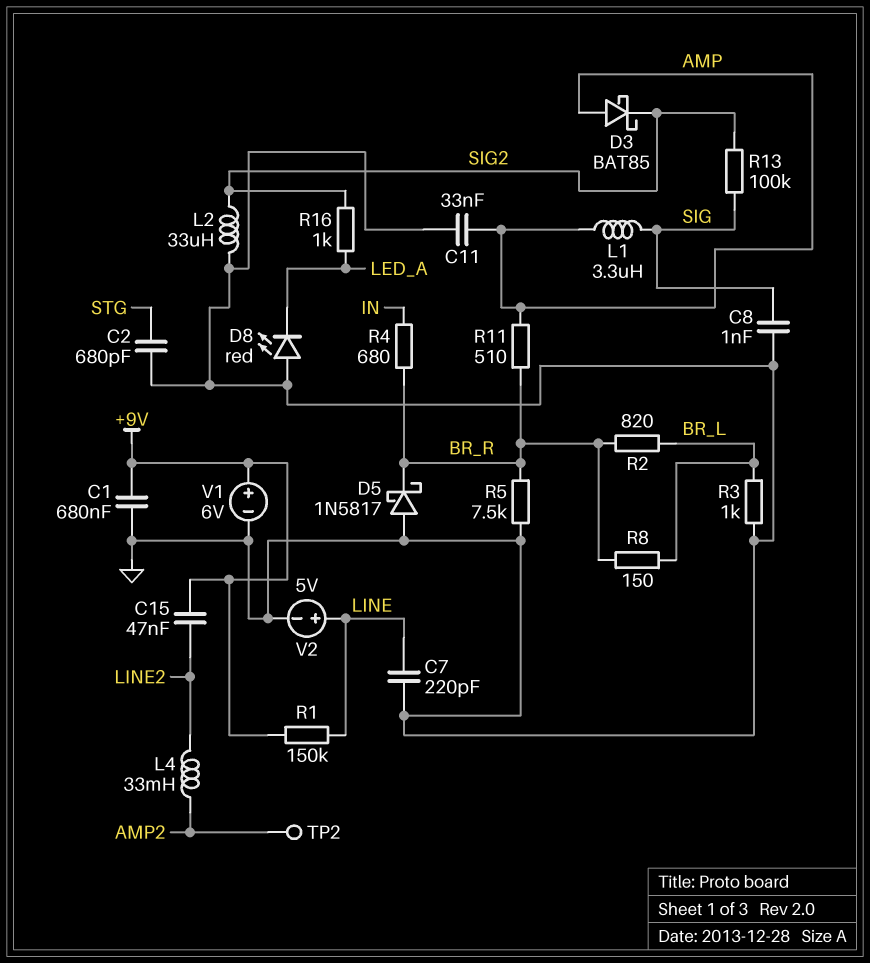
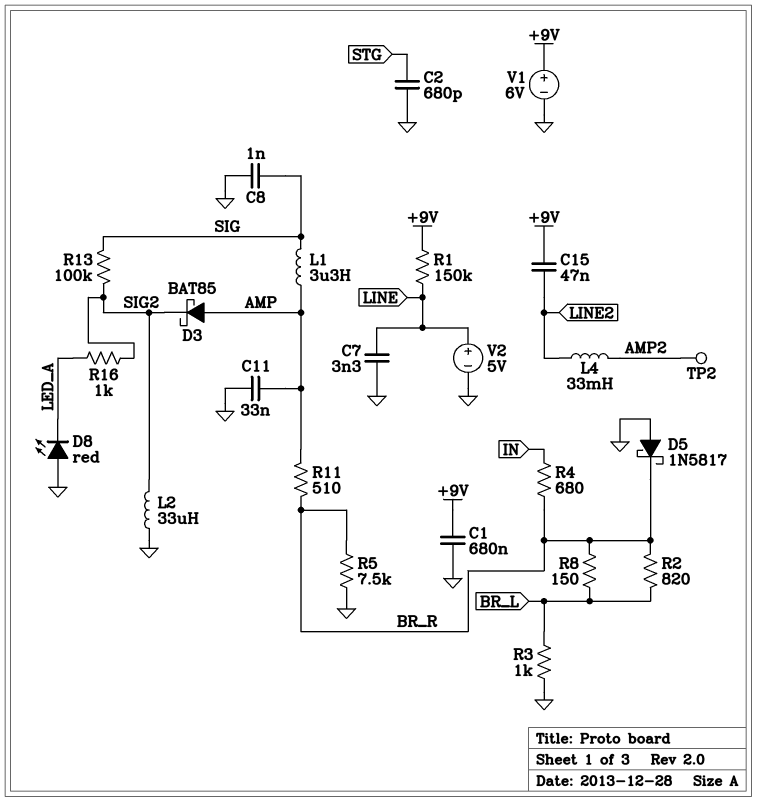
C7: 220pF (GND, LINE) -> 3.3nF (GND, LINE)

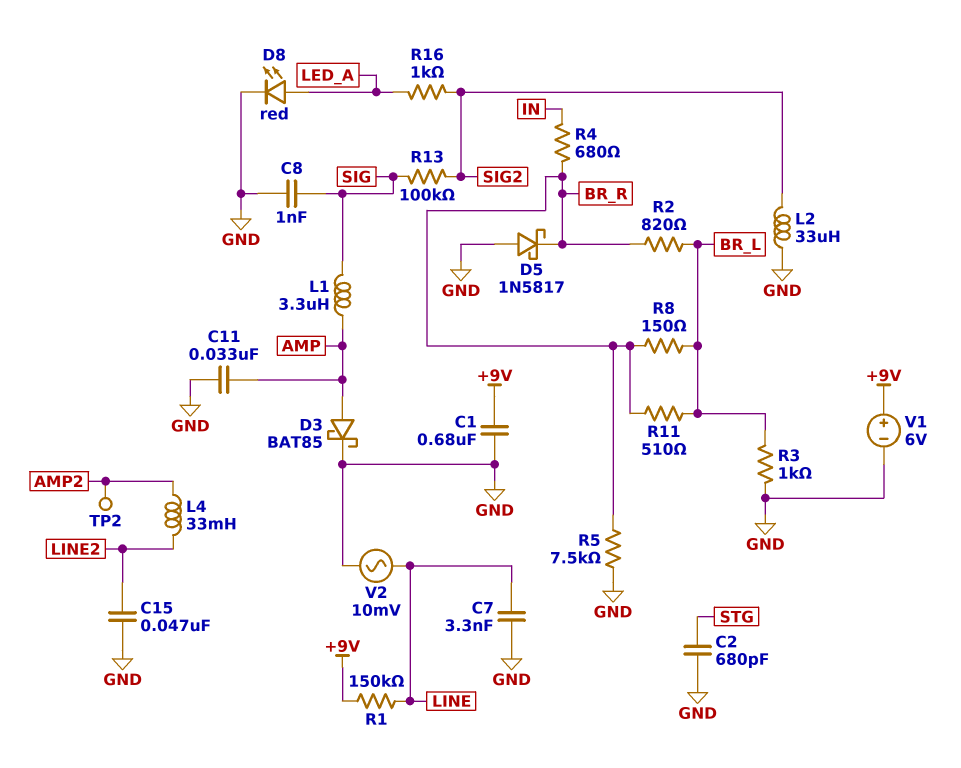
C15: 47nF (+9V, LINE2) -> 47nF (GND, LINE2)
D3: schottky BAT85 (A AMP, K SIG2) -> schottky BAT85 (A AMP, K GND)
D8: LED red (A GND, K LED_A) -> LED red (A LED_A, K GND)
R11: 510 (AMP, BR_R) -> 510 (BR_L, BR_R)
V2: 5V (plus LINE, minus GND) -> AC 10mV (GND, LINE)

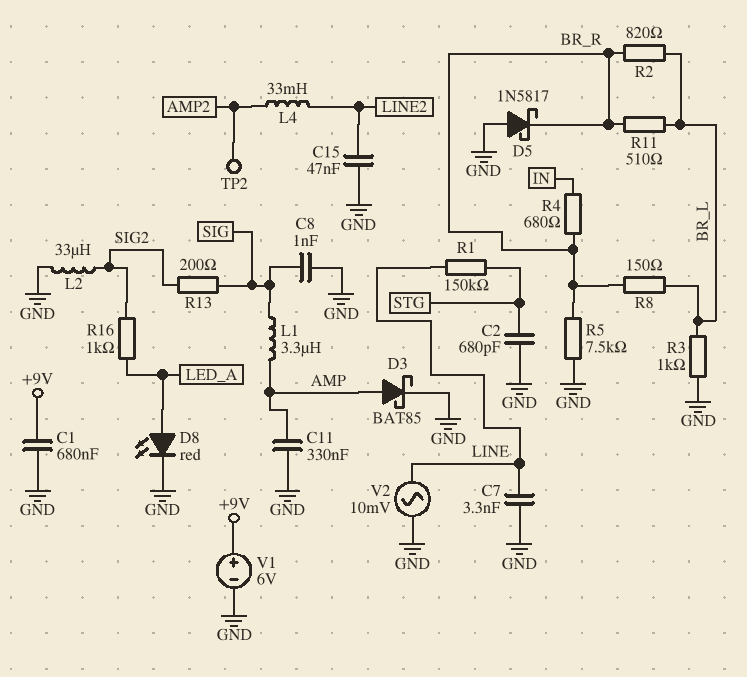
C11: 33nF (AMP, GND) -> 330nF (AMP, GND)
R1: 150k (+9V, LINE) -> 150k (LINE, STG)
R13: 100k (SIG, SIG2) -> 200 (SIG, SIG2)

